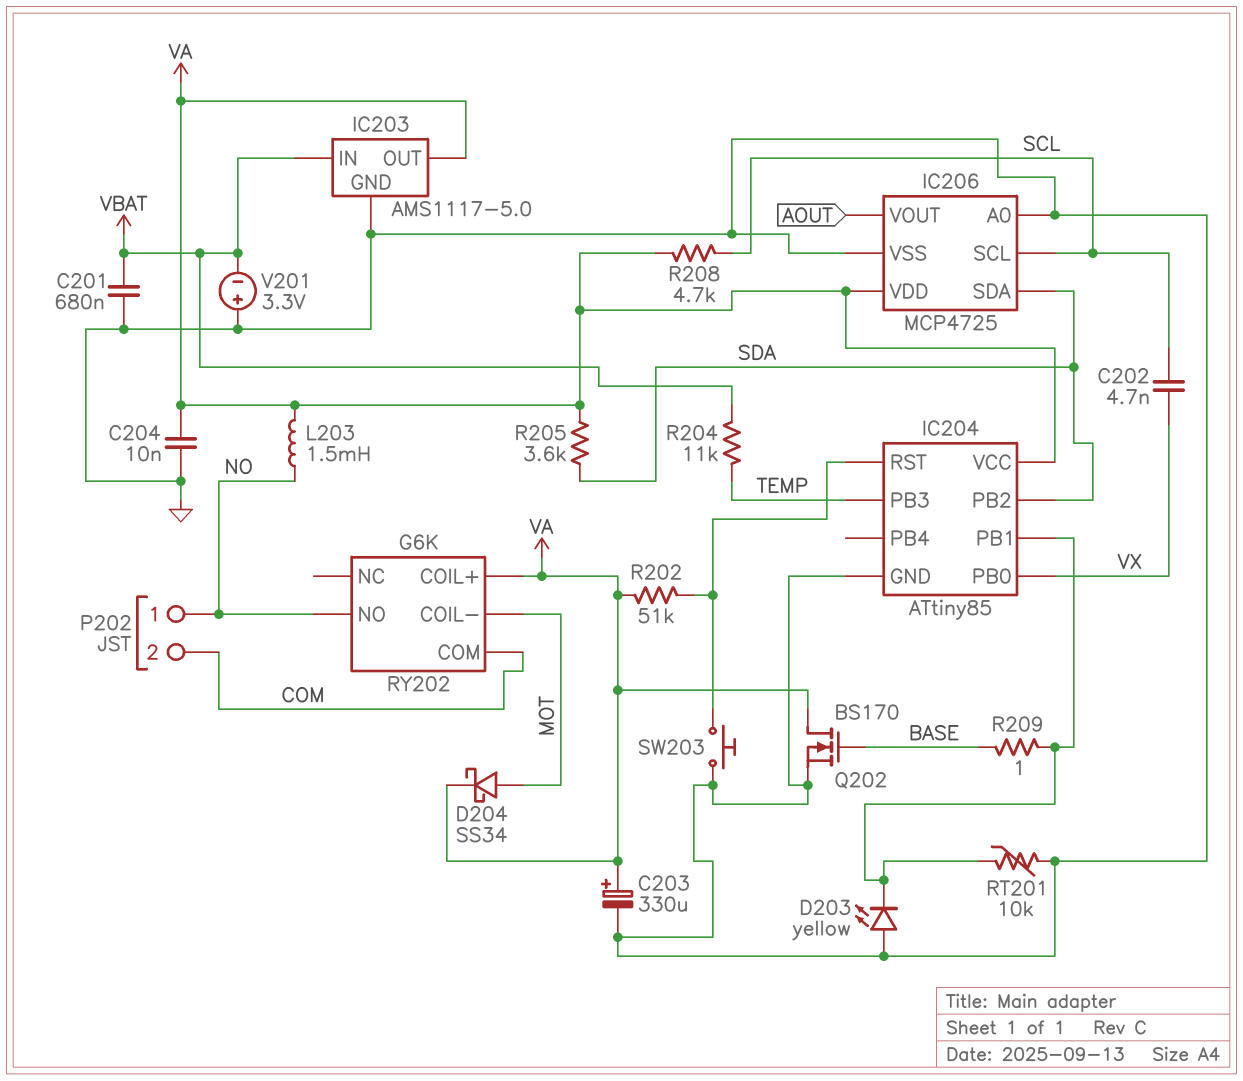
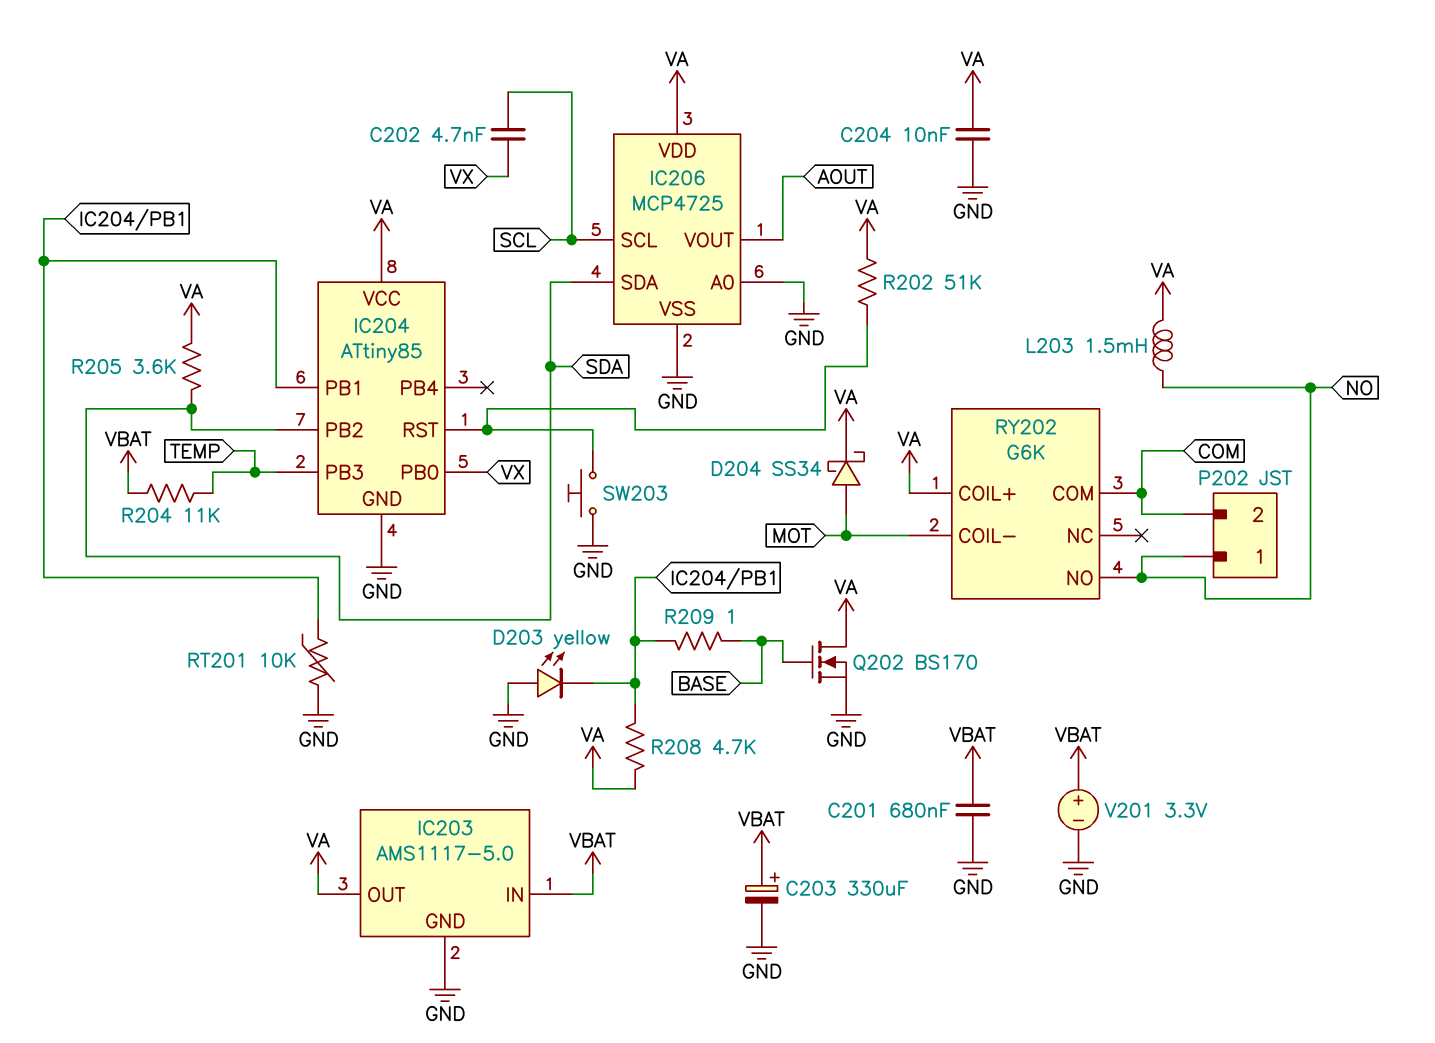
C203: 330uF (plus VA, minus GND) -> 330uF (plus VBAT, minus GND)
R208: 4.7k (SCL, VA) -> 4.7k (IC204/PB1, VA)
V201: 3.3V (plus GND, minus VBAT) -> 3.3V (plus VBAT, minus GND)

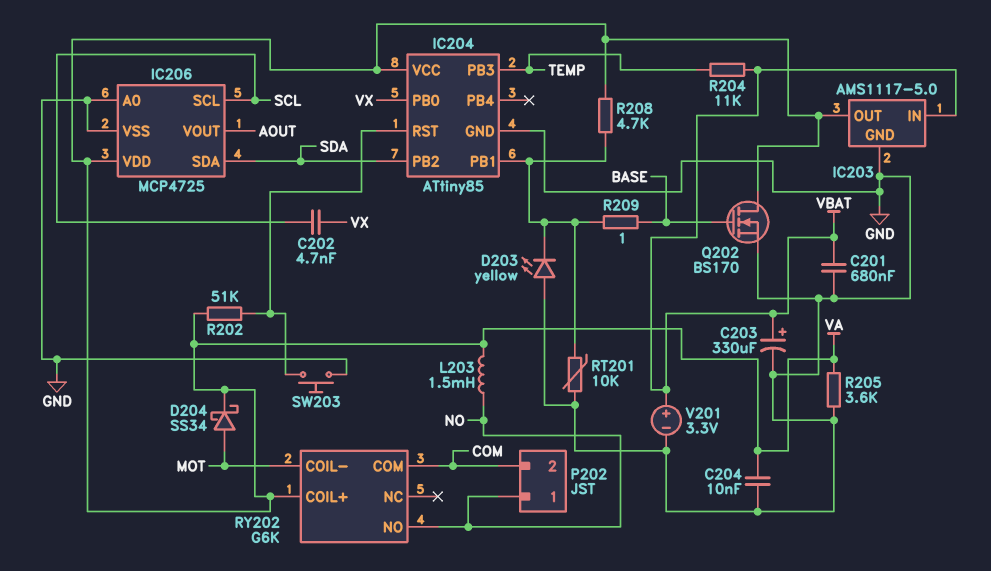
R205: 3.6k (SDA, VA) -> 3.6k (GND, VA)

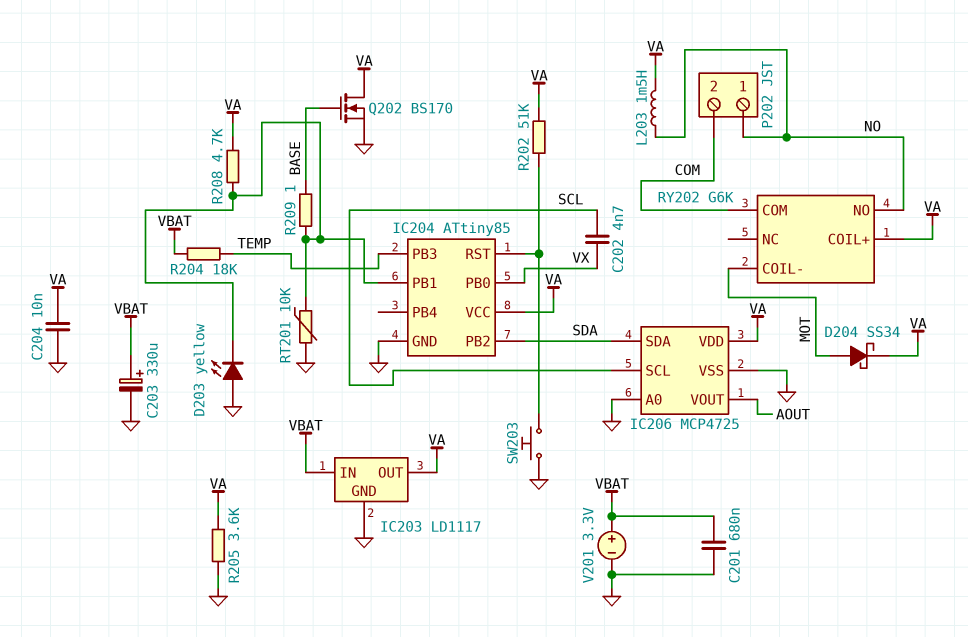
IC203: AMS1117-5.0 -> LD1117
R204: 11k (TEMP, VBAT) -> 18k (TEMP, VBAT)

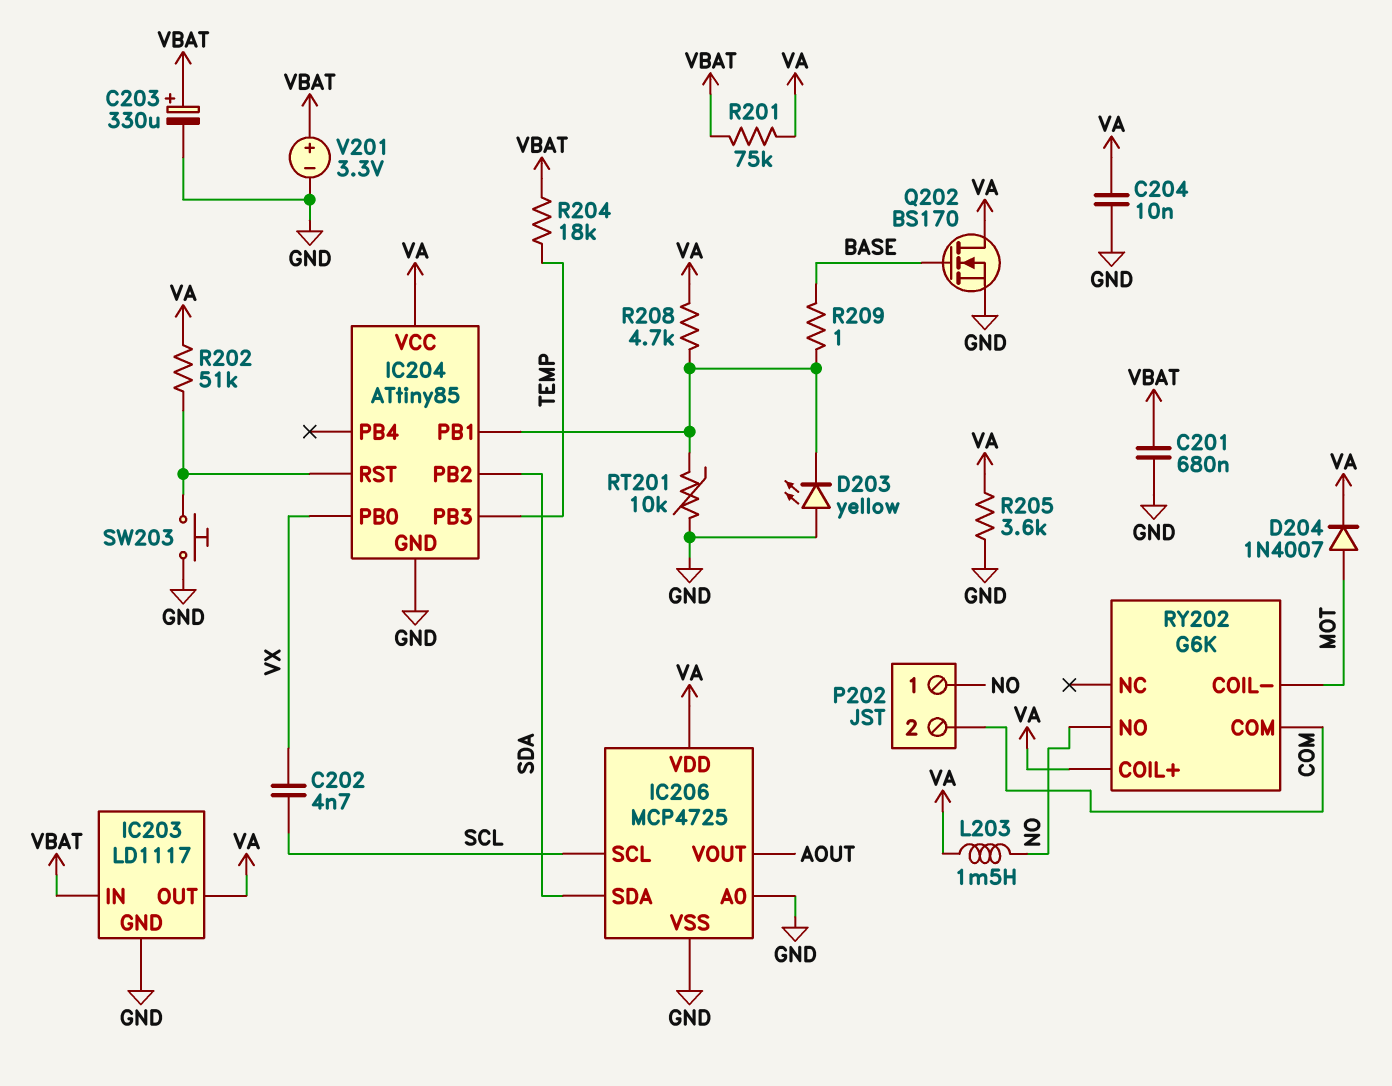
D204: schottky SS34 (A MOT, K VA) -> diode 1N4007 (A MOT, K VA)
R201: none -> 75k (VA, VBAT)

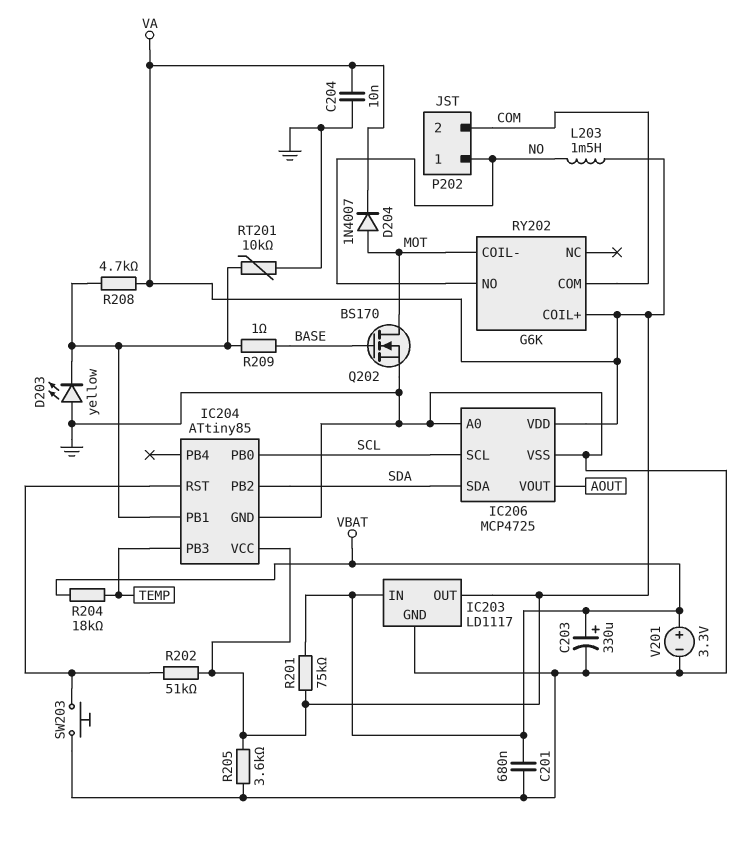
C202: 4.7nF (SCL, VX) -> none
IC204 pin PB0: VX -> SCL
Q202: NMOS BS170 (G BASE, D VA, S GND) -> NMOS BS170 (G BASE, D MOT, S GND)

